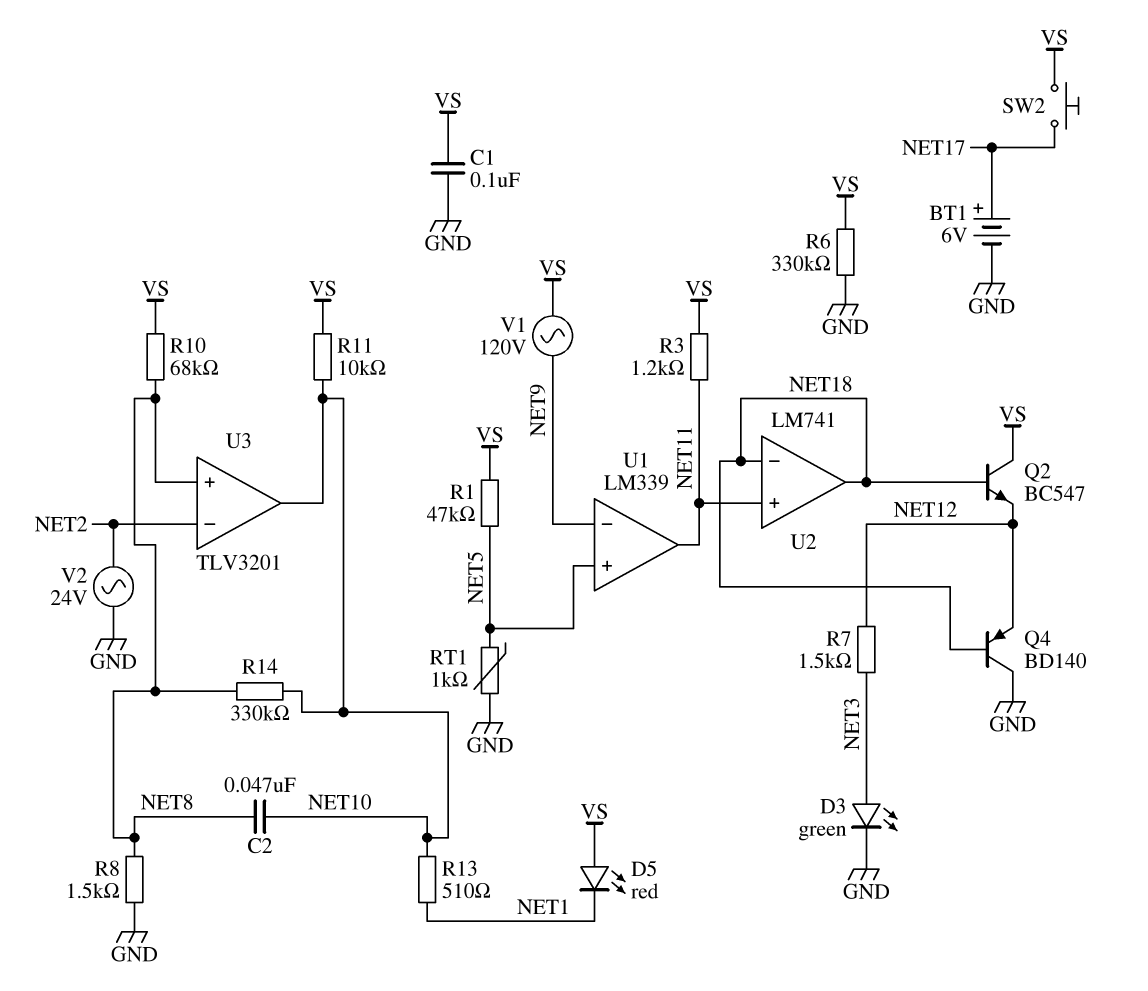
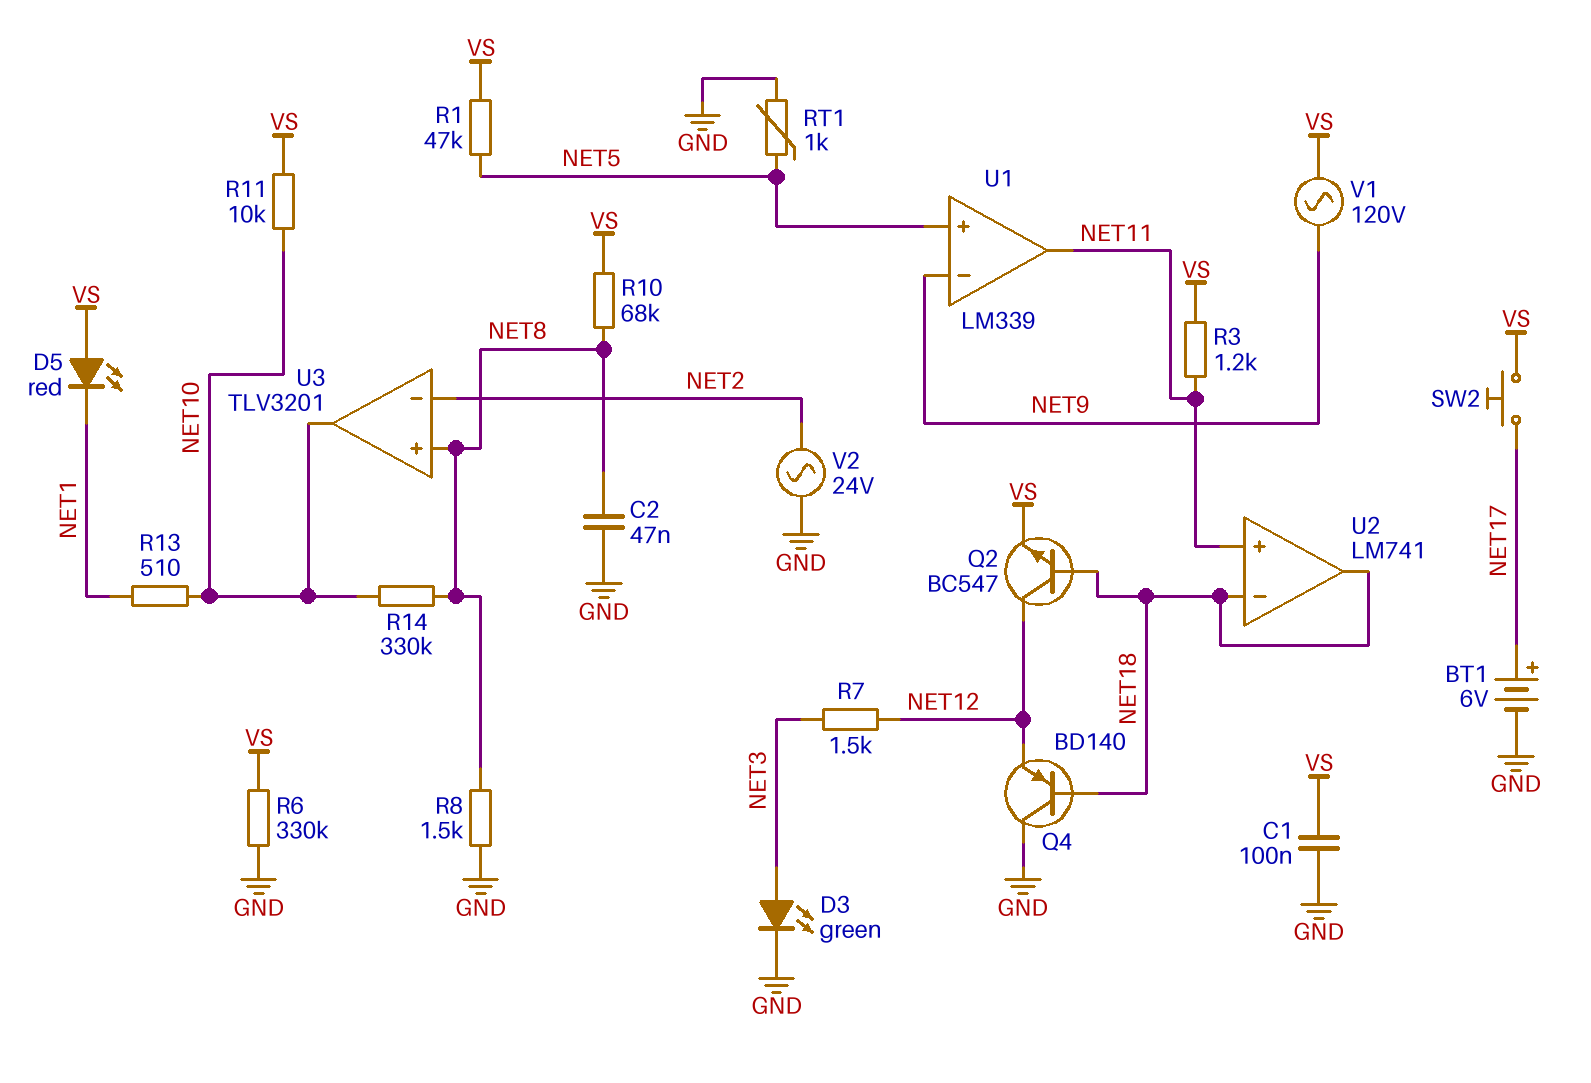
C2: 47nF (NET8, NET10) -> 47nF (GND, NET8)
Q2: NPN BC547 (B NET18, C VS, E NET12) -> NPN BC547 (B NET18, C NET12, E VS)

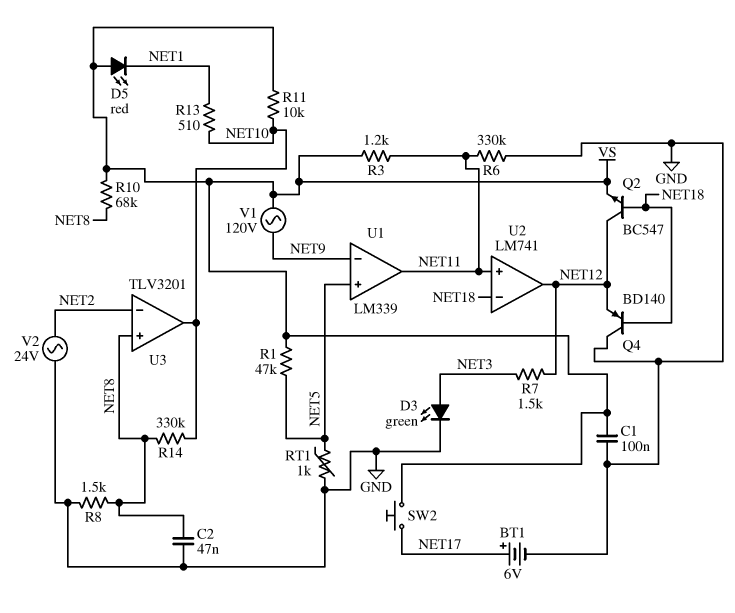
R6: 330k (GND, VS) -> 330k (GND, NET11)
U2 pin out: NET18 -> NET12

